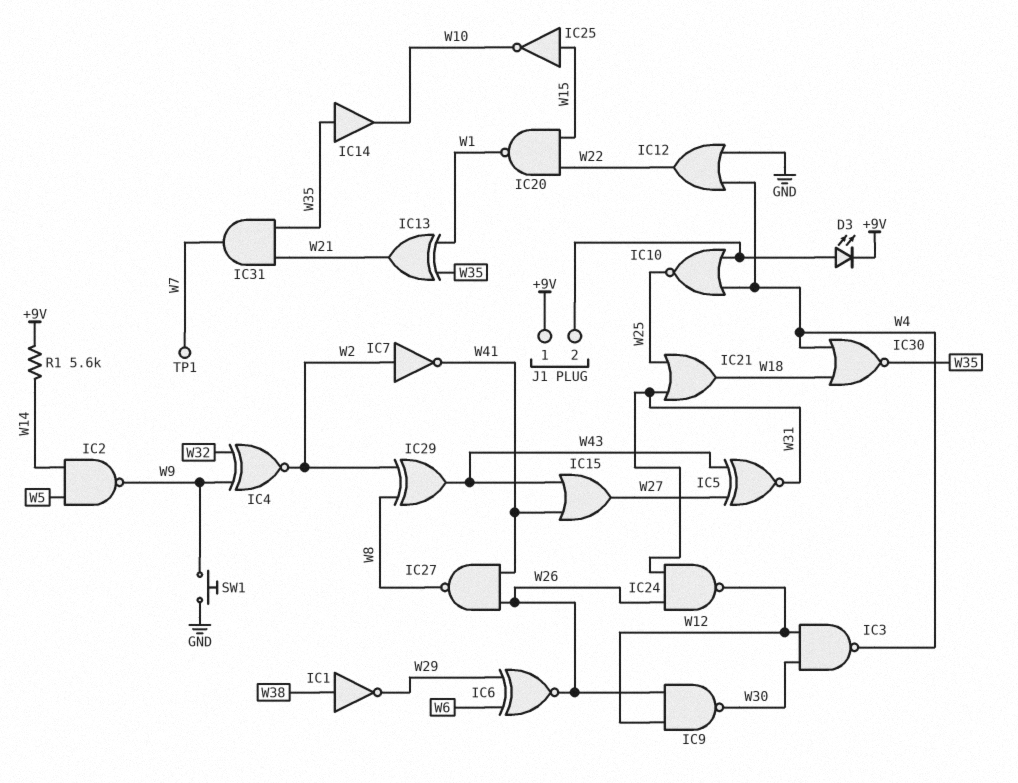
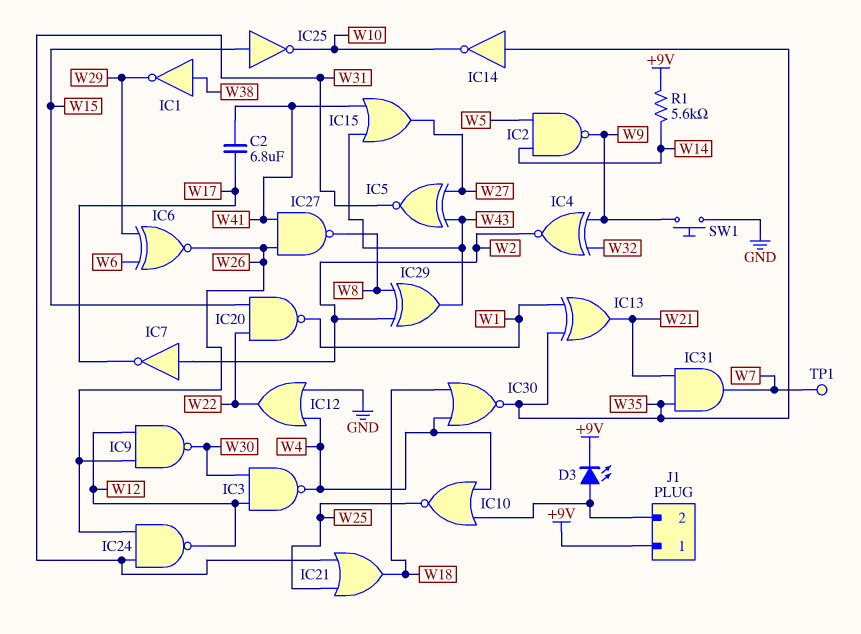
C2: none -> 6.8uF (W17, W41)
IC7: NOT (in W2, out W41) -> NOT (in W2, out W17)
IC14: buffer (in W35, out W10) -> NOT (in W35, out W10)

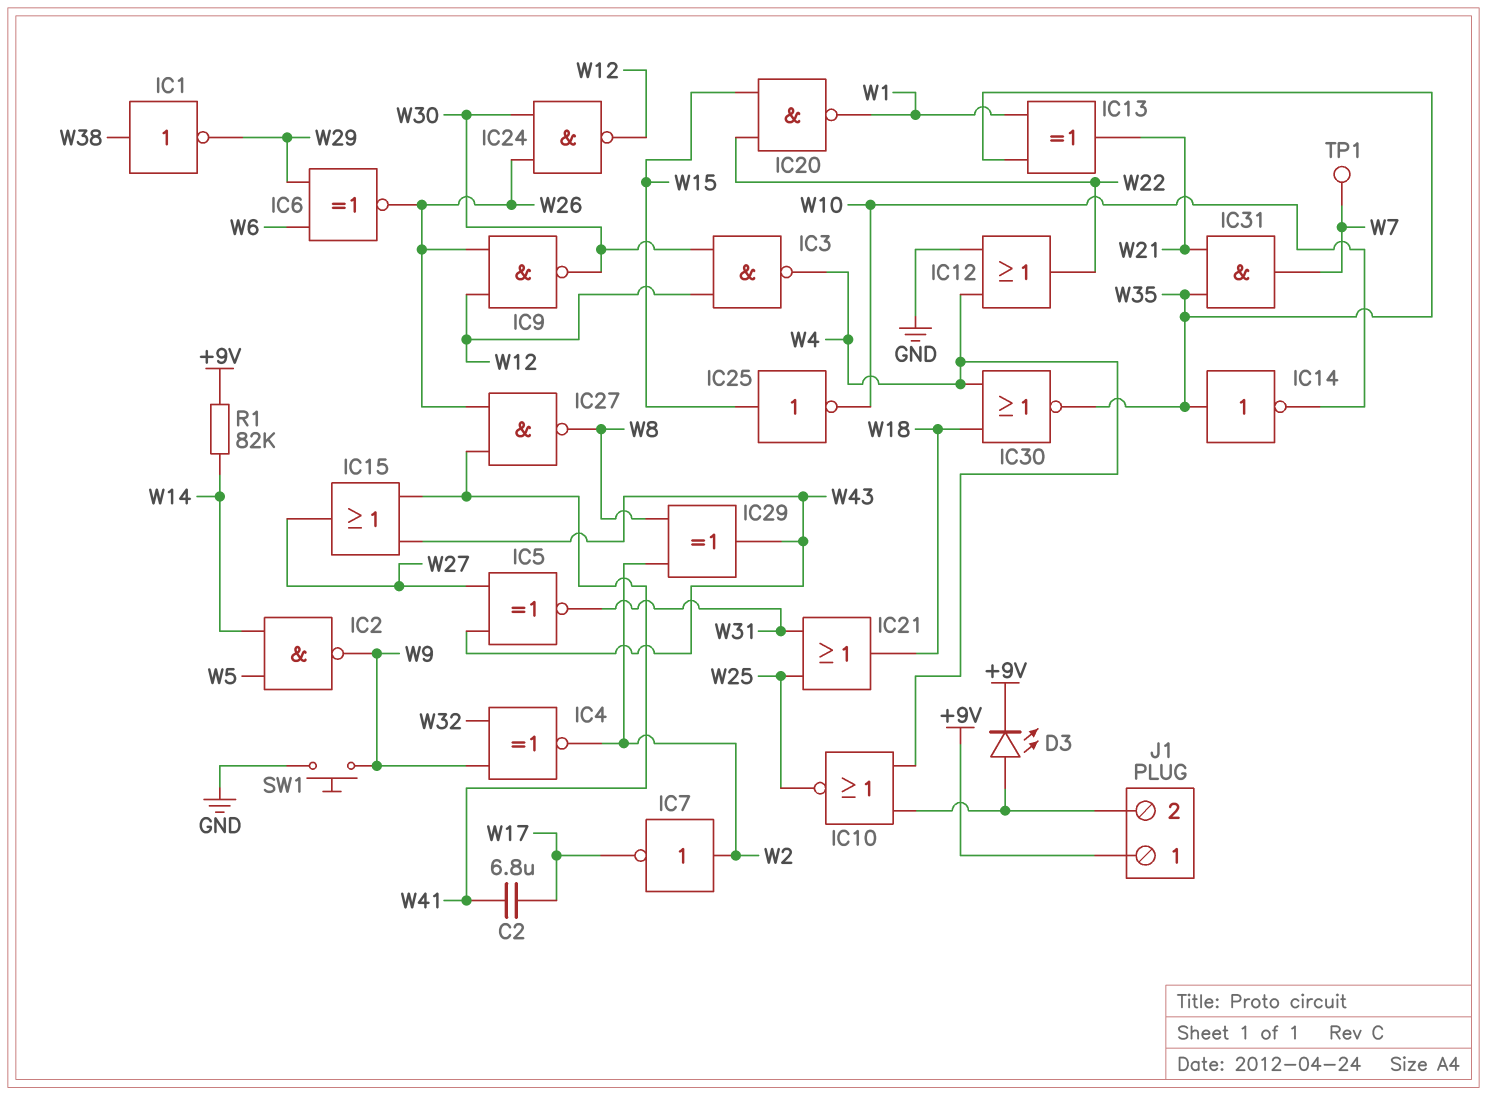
IC24: NAND (in W26, in W31, out W12) -> NAND (in W26, in W30, out W12)
R1: 5.6k (+9V, W14) -> 82k (+9V, W14)

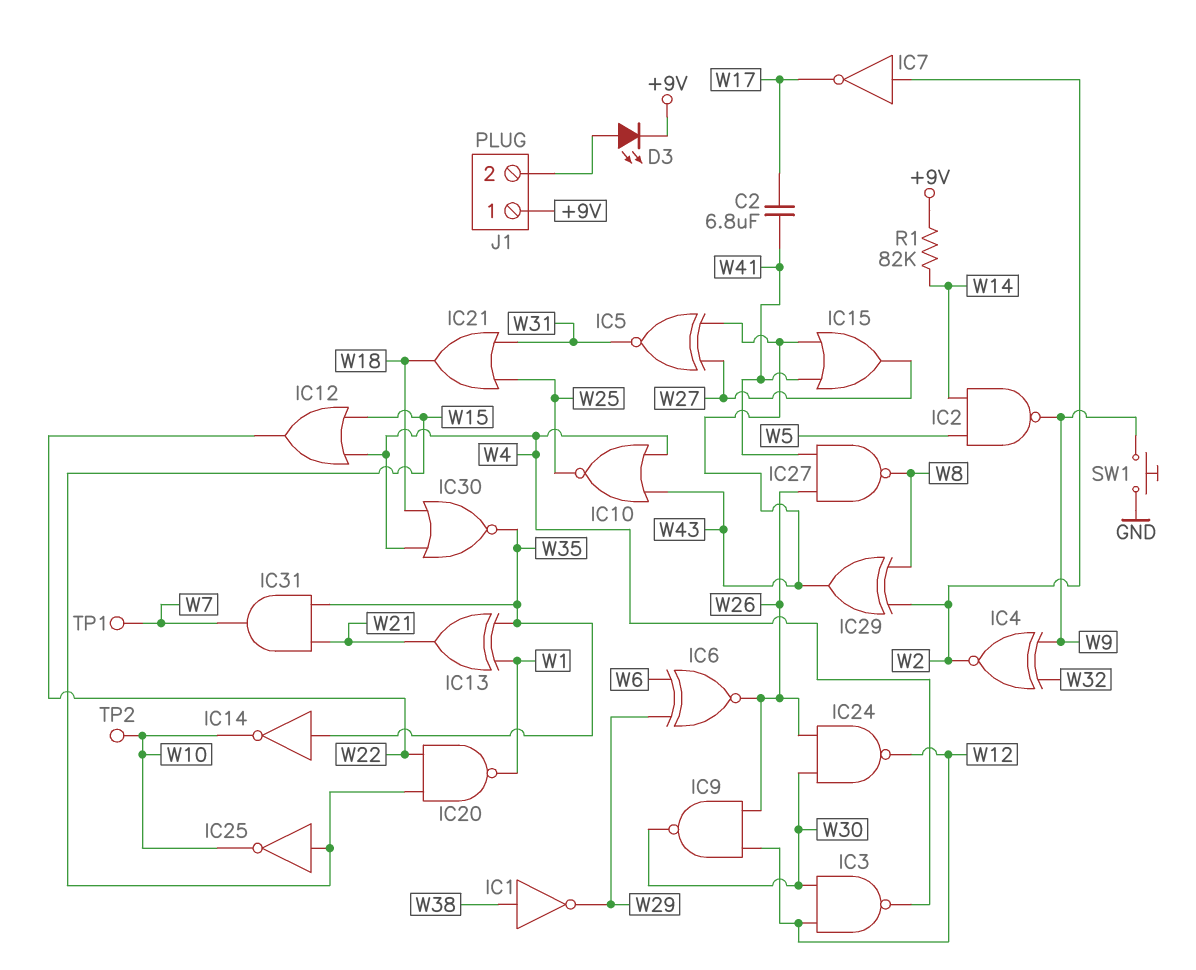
IC10: NOR (in J1/2, in W4, out W25) -> NOR (in W4, in W43, out W25)
IC12: OR (in GND, in W4, out W22) -> OR (in W4, in W15, out W22)
TP2: none -> test point (W10)

